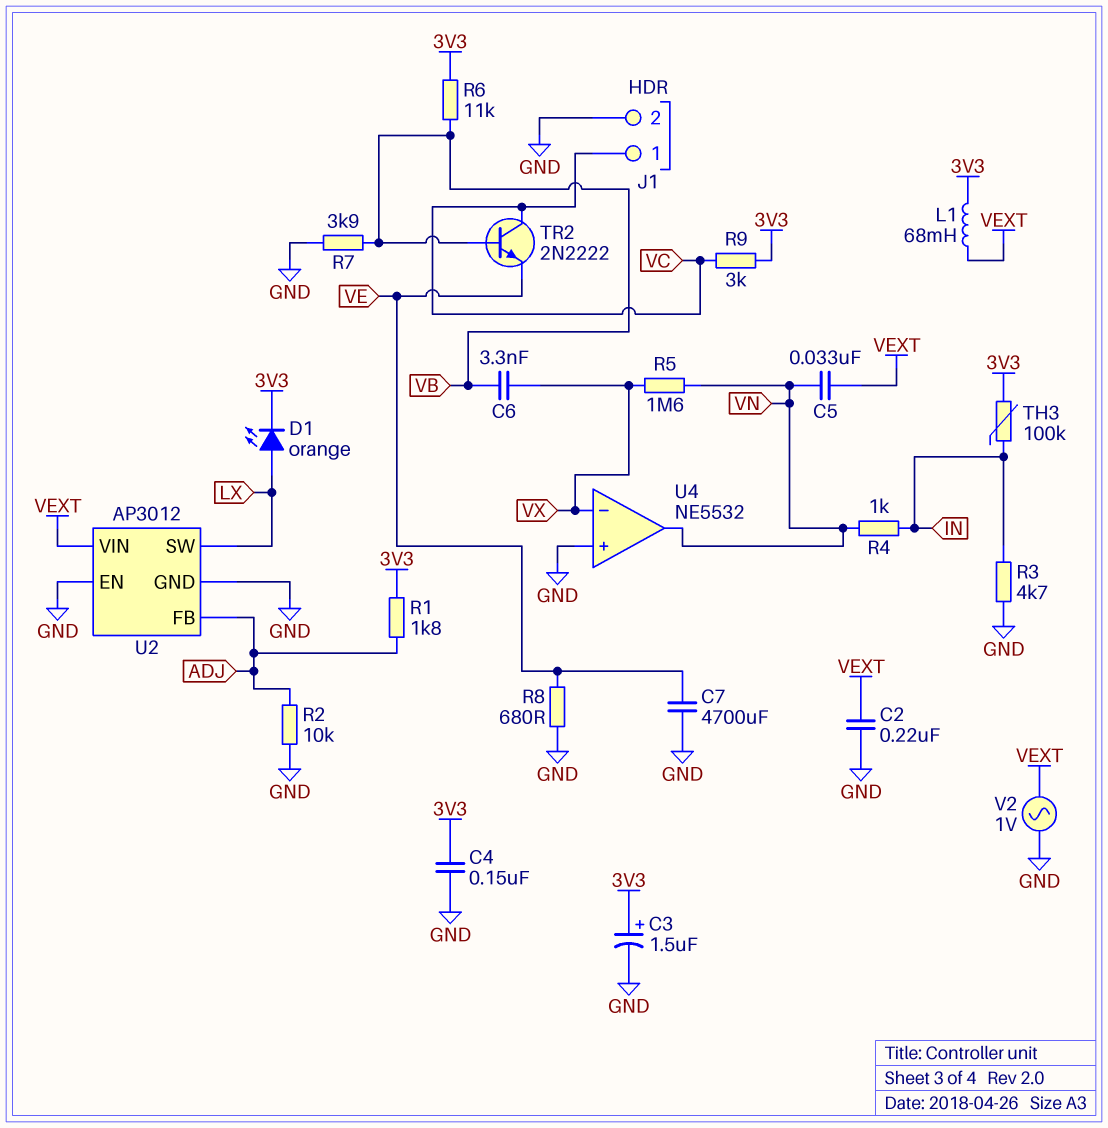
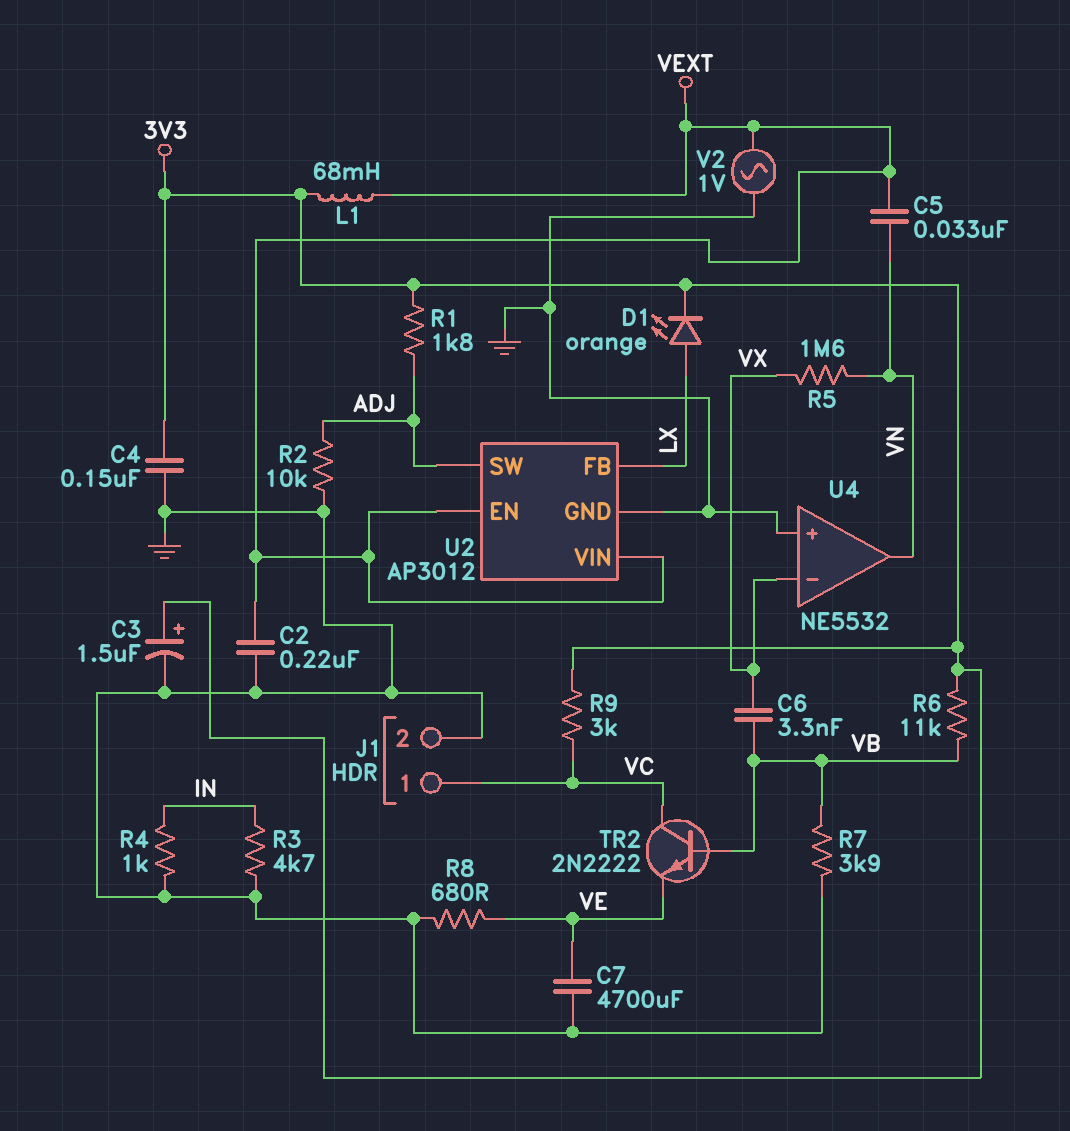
R4: 1k (IN, VN) -> 1k (GND, IN)
TH3: 100k (3V3, IN) -> none
U2 pin EN: GND -> VEXT
U2 pin FB: ADJ -> LX
U2 pin SW: LX -> ADJ

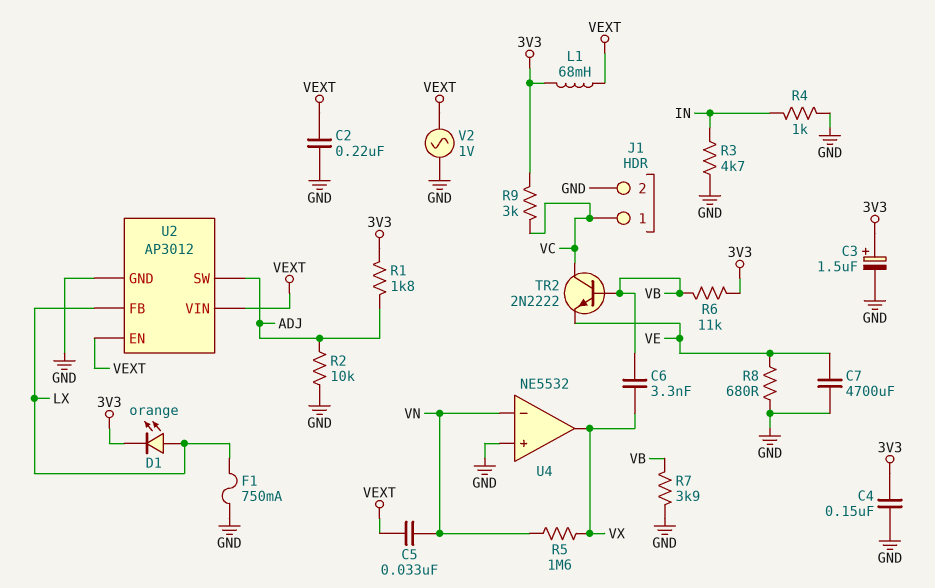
F1: none -> 750mA (GND, LX)
U4 pin in-: VX -> VN
U4 pin out: VN -> VX

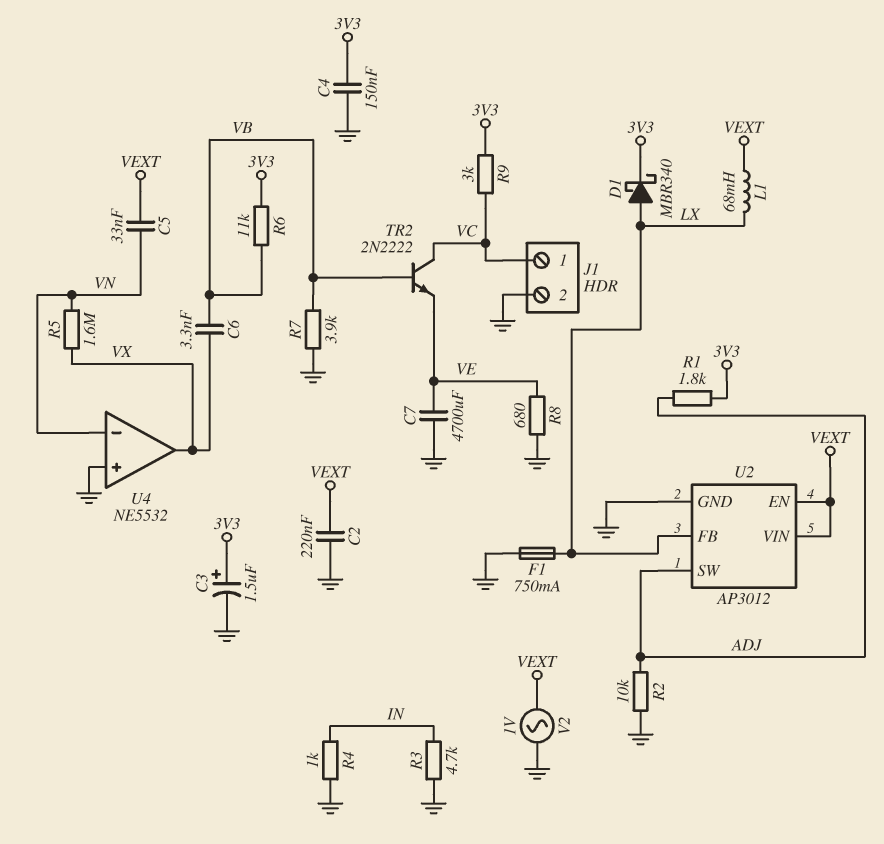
D1: LED orange (A LX, K 3V3) -> schottky MBR340 (A LX, K 3V3)
L1: 68mH (3V3, VEXT) -> 68mH (LX, VEXT)

